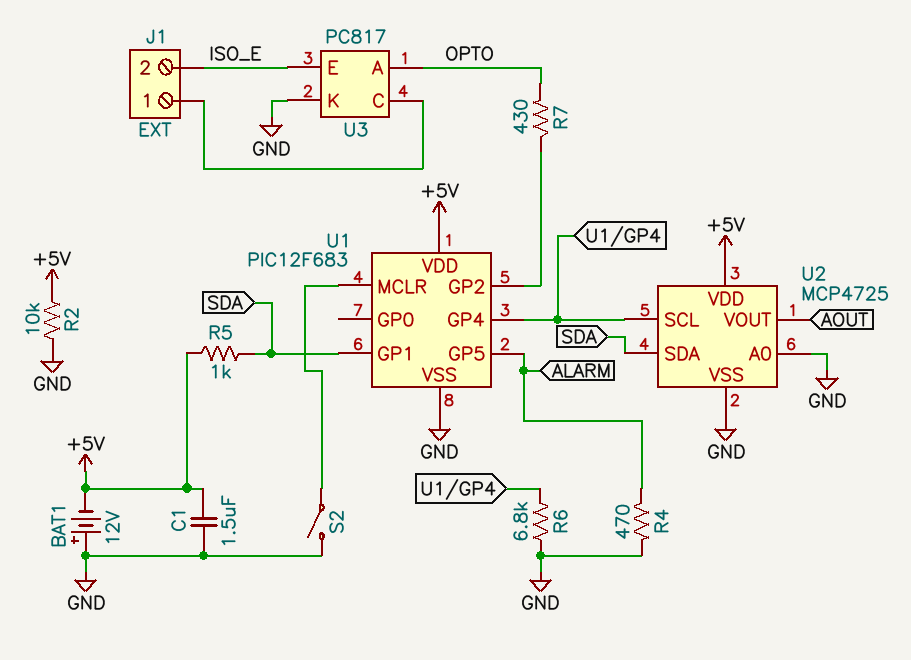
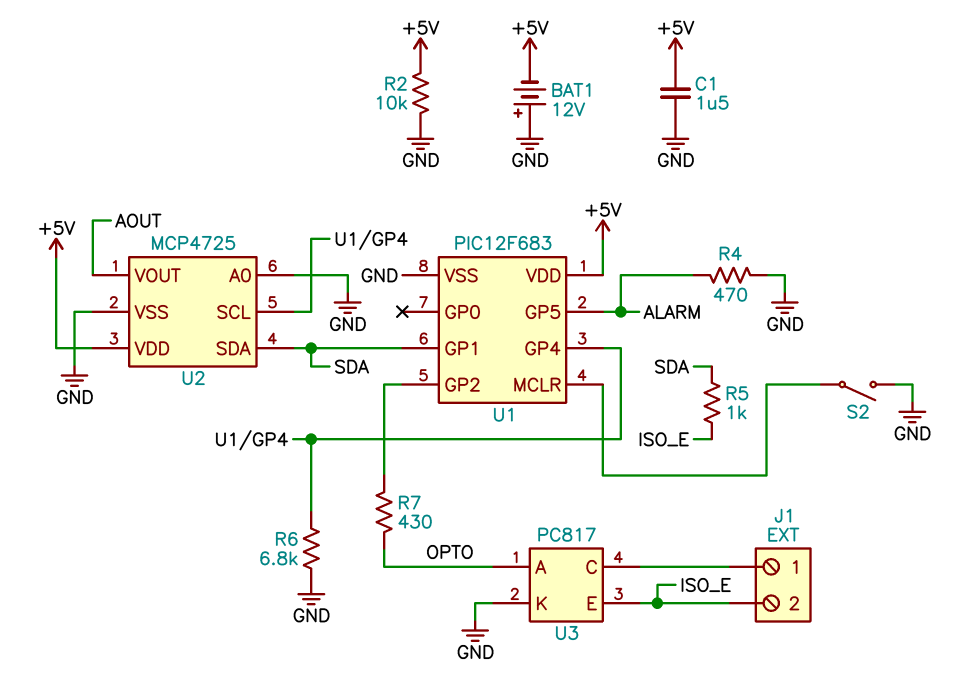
R5: 1k (+5V, SDA) -> 1k (ISO_E, SDA)

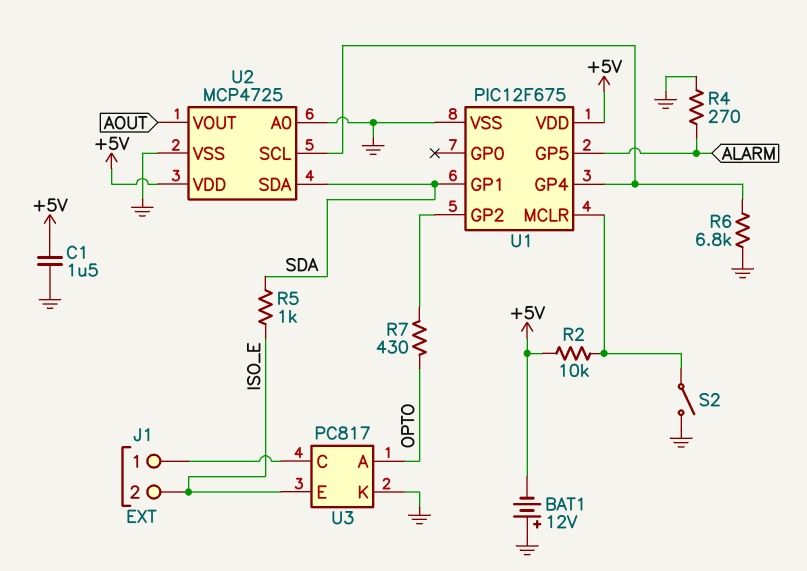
R2: 10k (+5V, GND) -> 10k (+5V, U1/MCLR)
R4: 470 (ALARM, GND) -> 270 (ALARM, GND)
U1: PIC12F683 -> PIC12F675

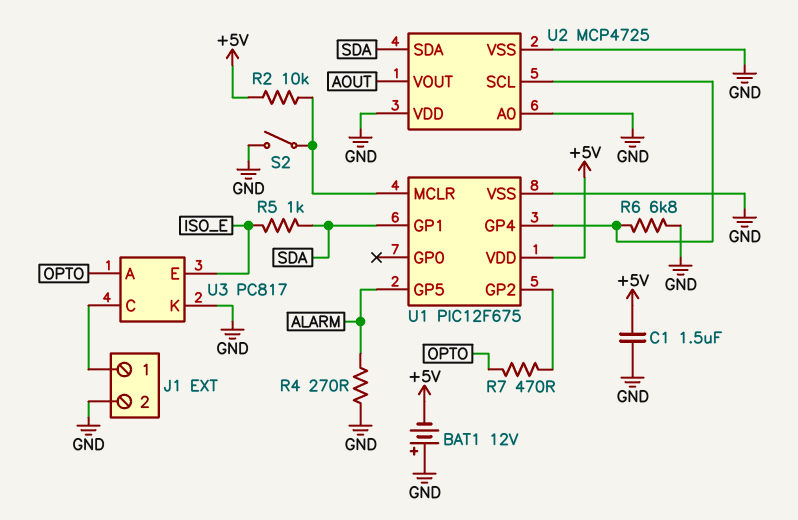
J1 pin 2: ISO_E -> GND
R7: 430 (OPTO, U1/GP2) -> 470 (OPTO, U1/GP2)
U2 pin VDD: +5V -> GND

